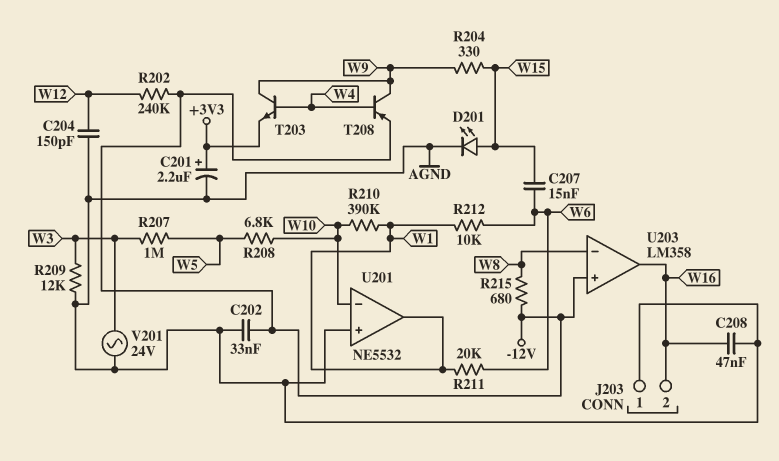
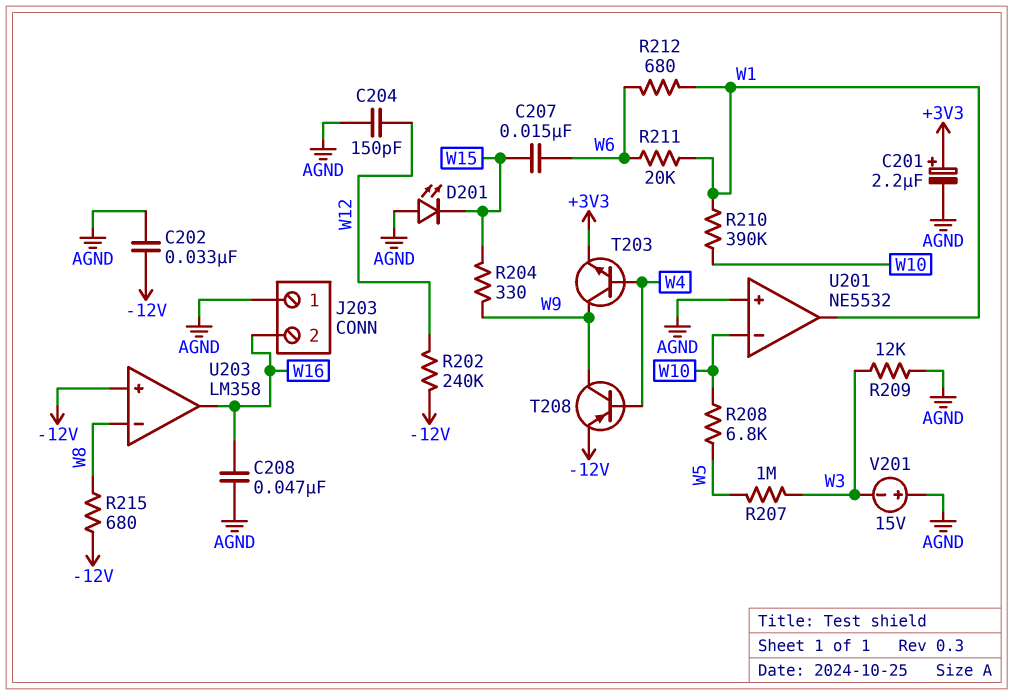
D201: LED (A W15, K AGND) -> LED (A AGND, K W15)
R212: 10k (W1, W6) -> 680 (W1, W6)
V201: AC 24V (AGND, W3) -> 15V (plus AGND, minus W3)

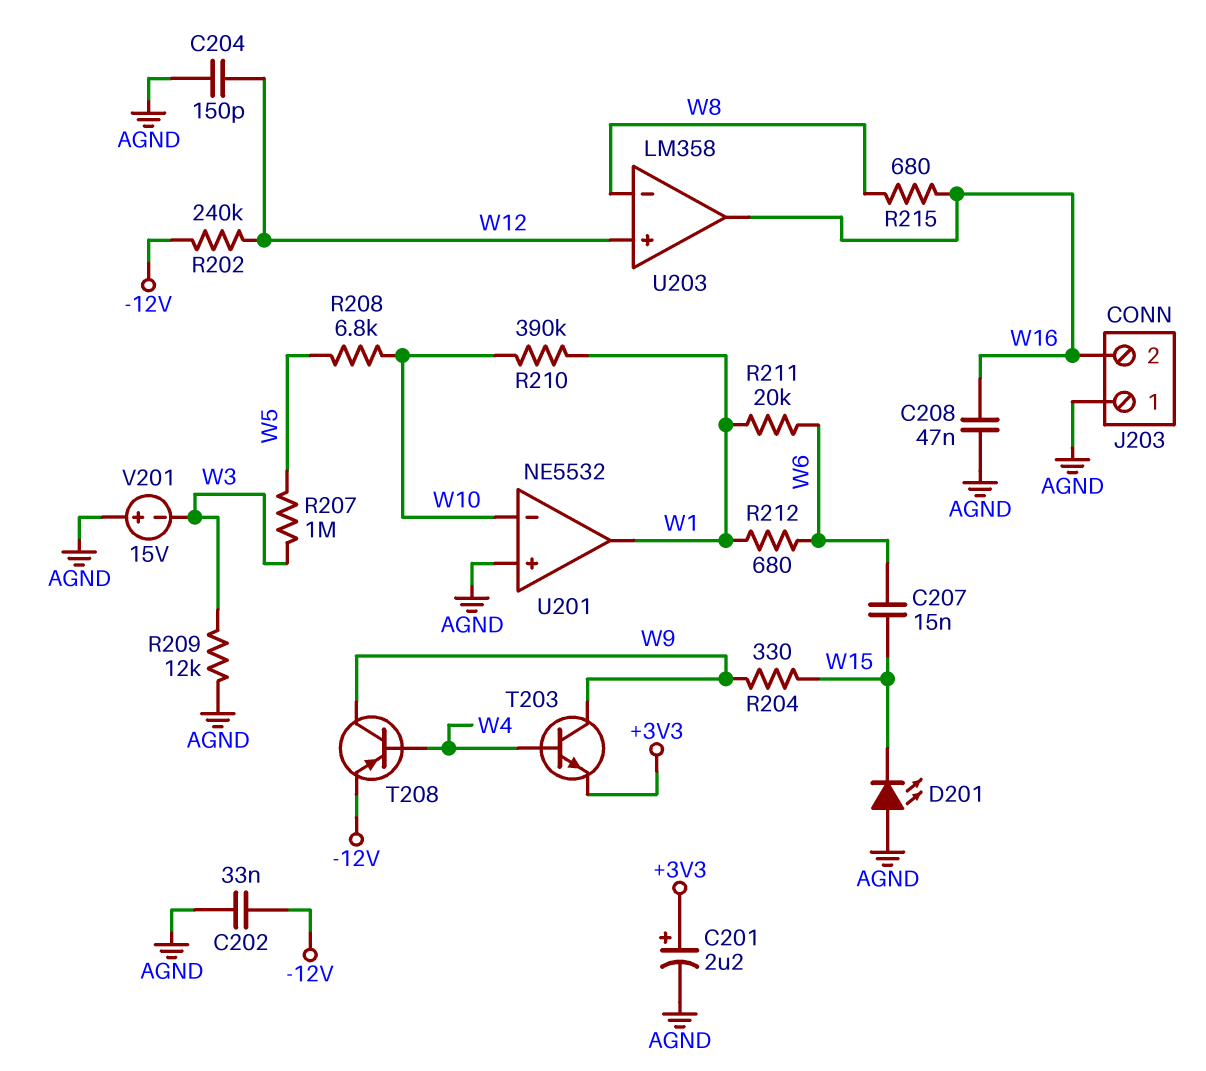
R215: 680 (-12V, W8) -> 680 (W8, W16)
U203 pin in+: -12V -> W12

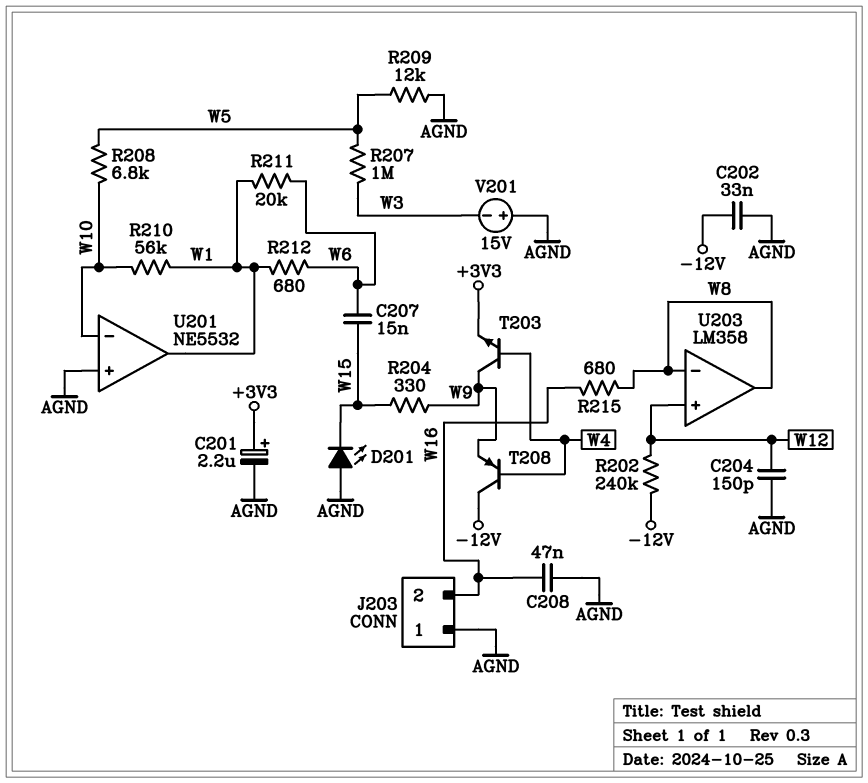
R209: 12k (AGND, W3) -> 12k (AGND, W5)
R210: 390k (W1, W10) -> 56k (W1, W10)
T208: PNP (B W4, C W9, E -12V) -> PNP (B W4, C -12V, E W9)
U203 pin out: W16 -> W8

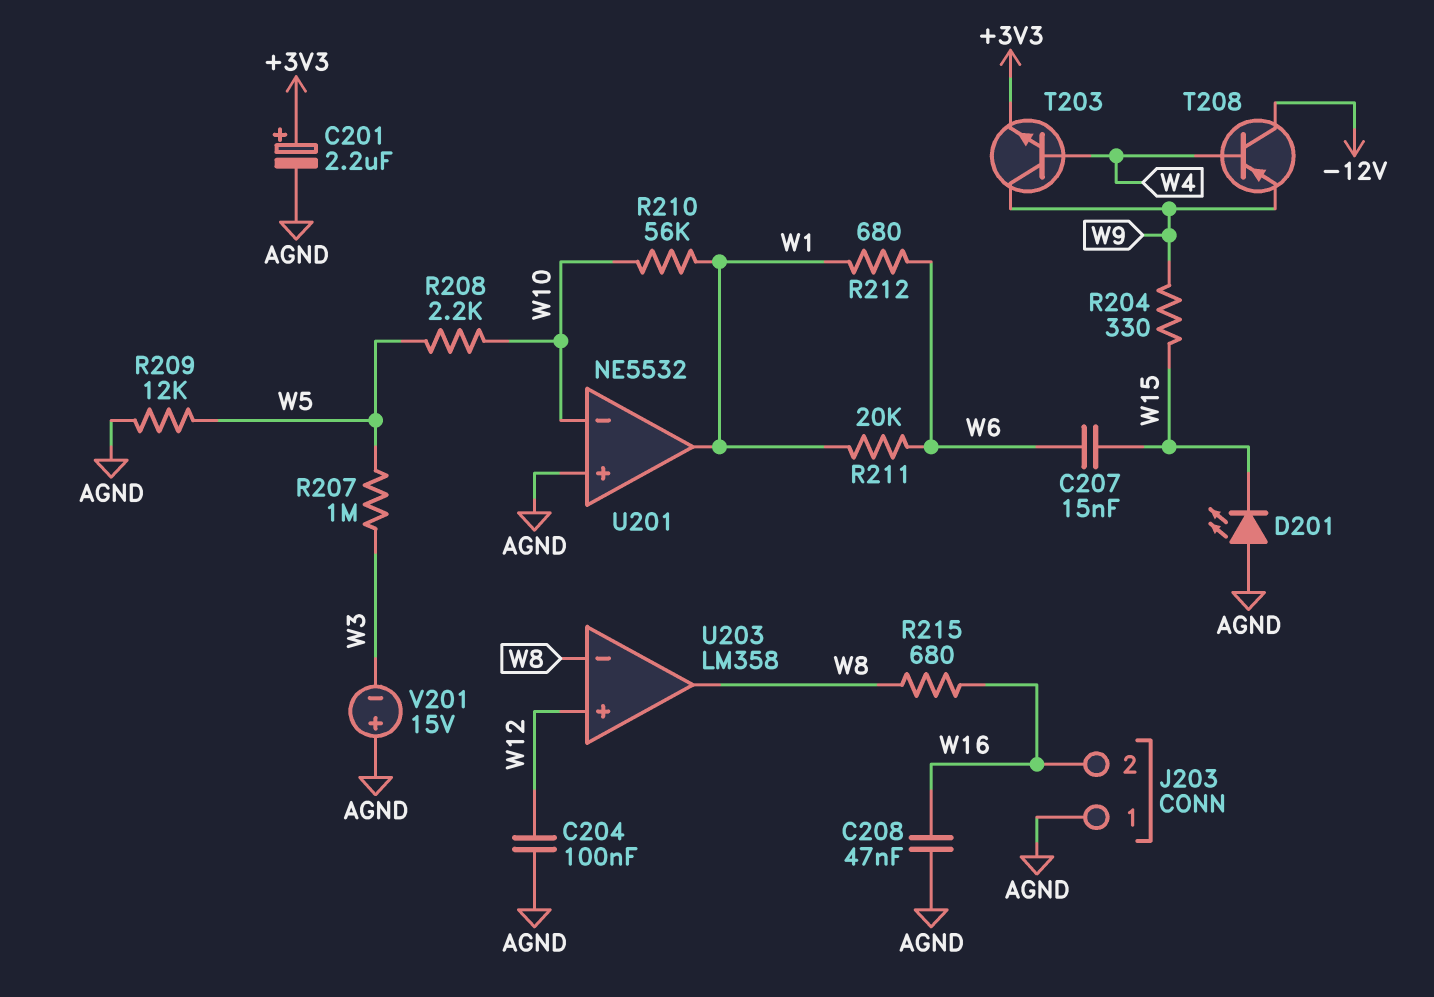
C202: 33nF (-12V, AGND) -> none
C204: 150pF (AGND, W12) -> 100nF (AGND, W12)
R202: 240k (-12V, W12) -> none
R208: 6.8k (W5, W10) -> 2.2k (W5, W10)

